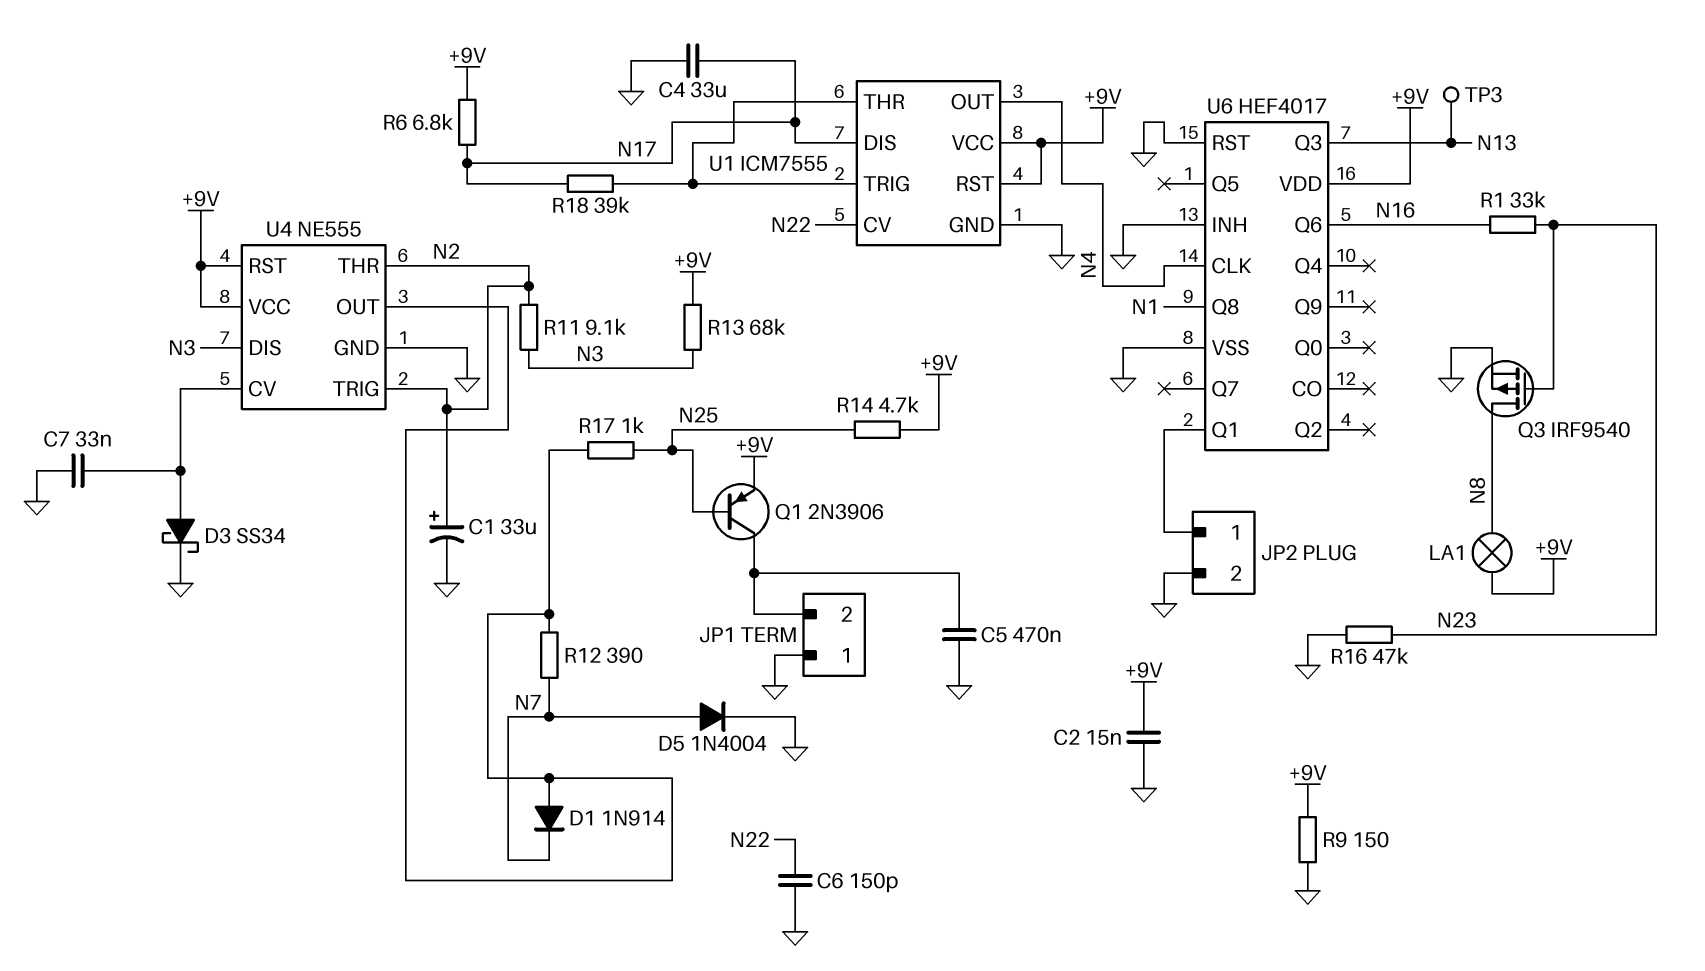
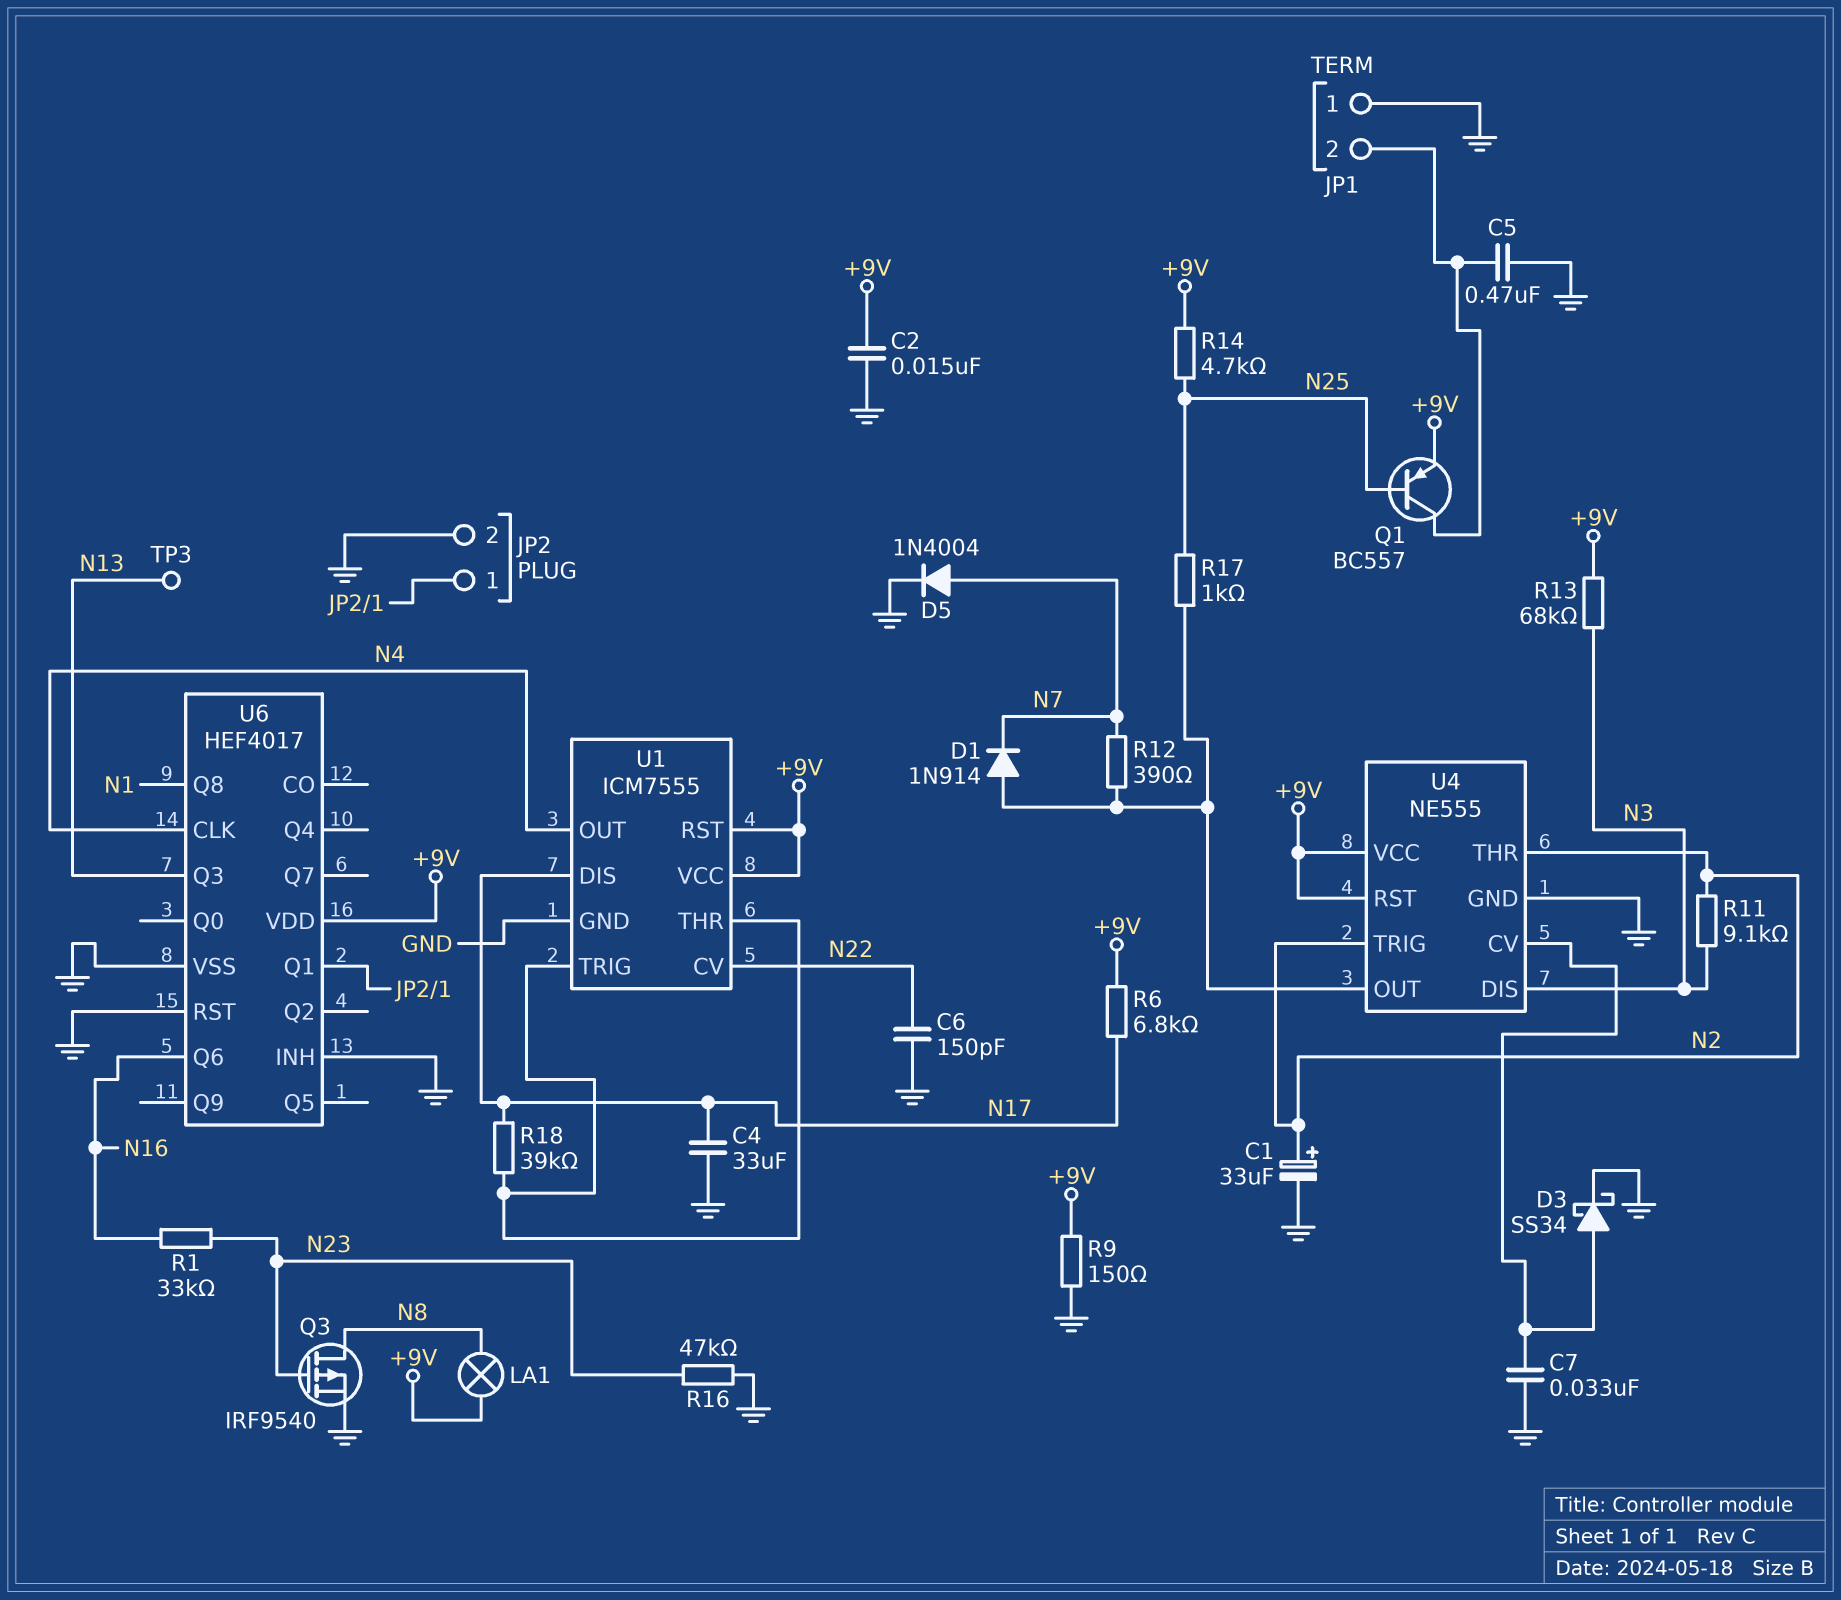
Q1: PNP 2N3906 (B N25, C JP1/2, E +9V) -> PNP BC557 (B N25, C JP1/2, E +9V)

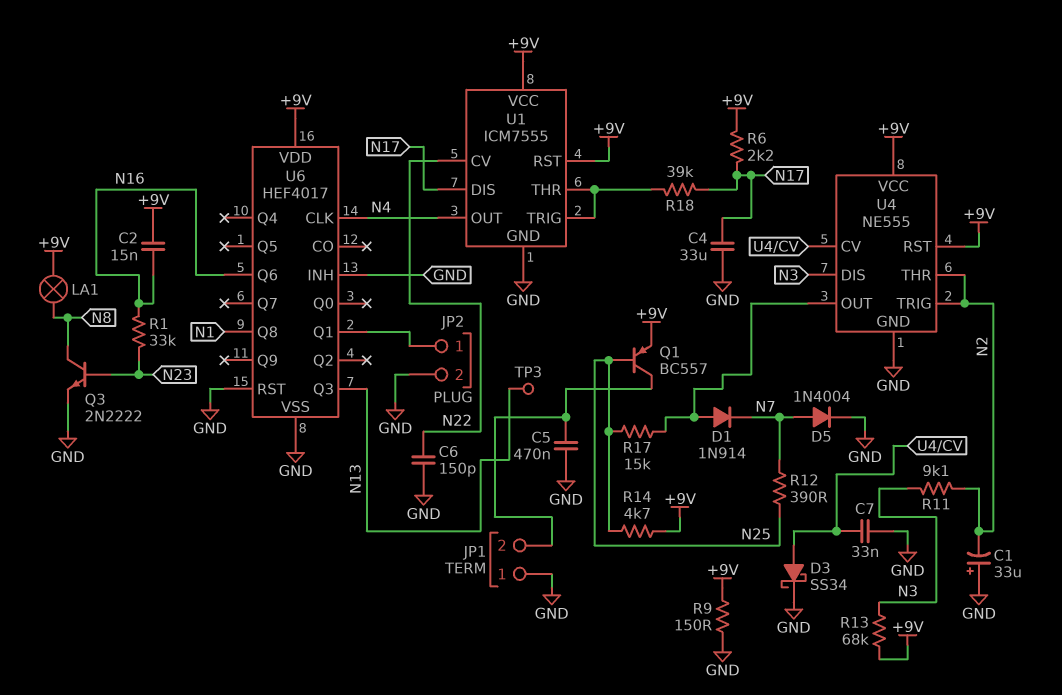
C1: 33uF (plus N2, minus GND) -> 33uF (plus GND, minus N2)
C2: 15nF (+9V, GND) -> 15nF (+9V, N16)
Q3: PMOS IRF9540 (G N23, D N8, S GND) -> NPN 2N2222 (B N23, C N8, E GND)
R6: 6.8k (+9V, N17) -> 2.2k (+9V, N17)
R12: 390 (N7, U4/OUT) -> 390 (N7, N25)
R16: 47k (GND, N23) -> none
R17: 1k (N25, U4/OUT) -> 15k (N25, U4/OUT)

